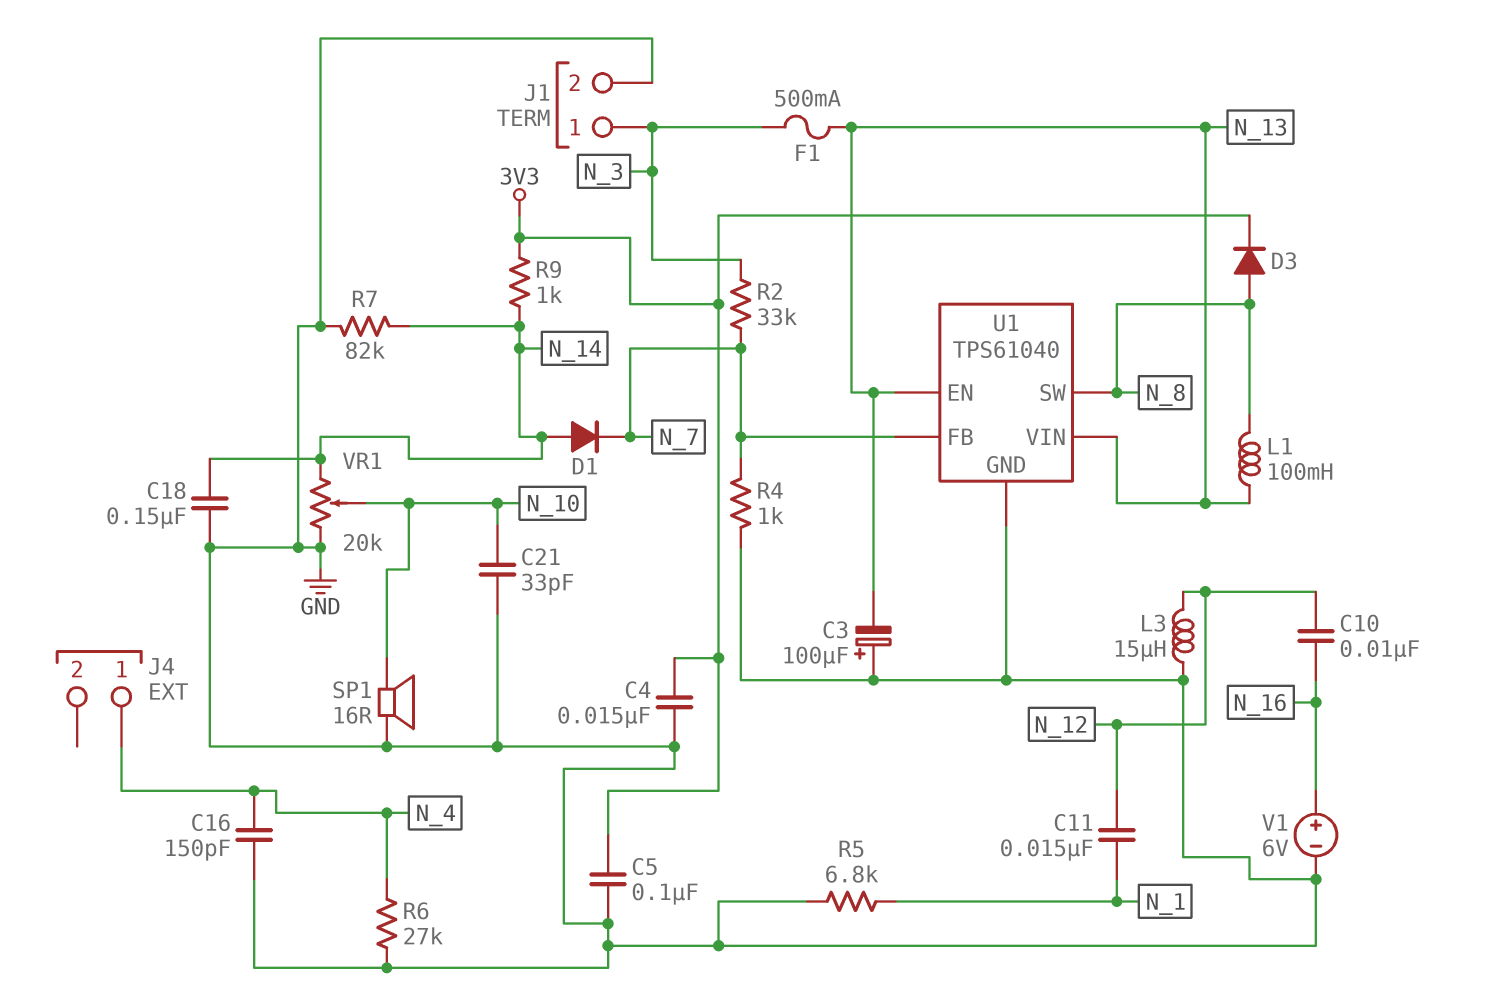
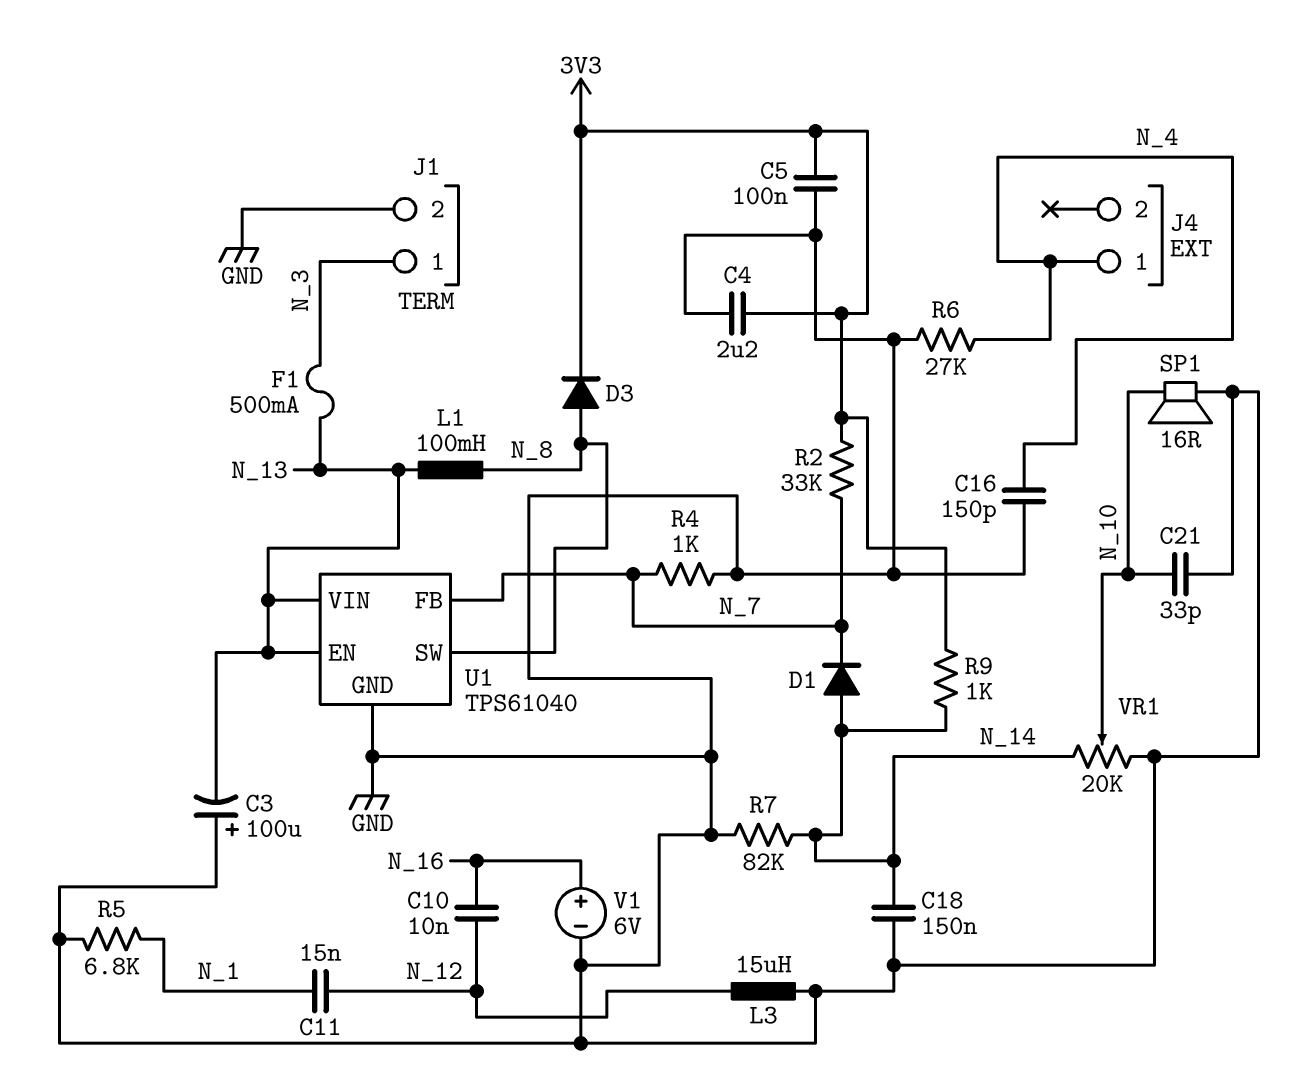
C4: 15nF (3V3, GND) -> 2.2uF (3V3, GND)
R2: 33k (N_3, N_7) -> 33k (3V3, N_7)

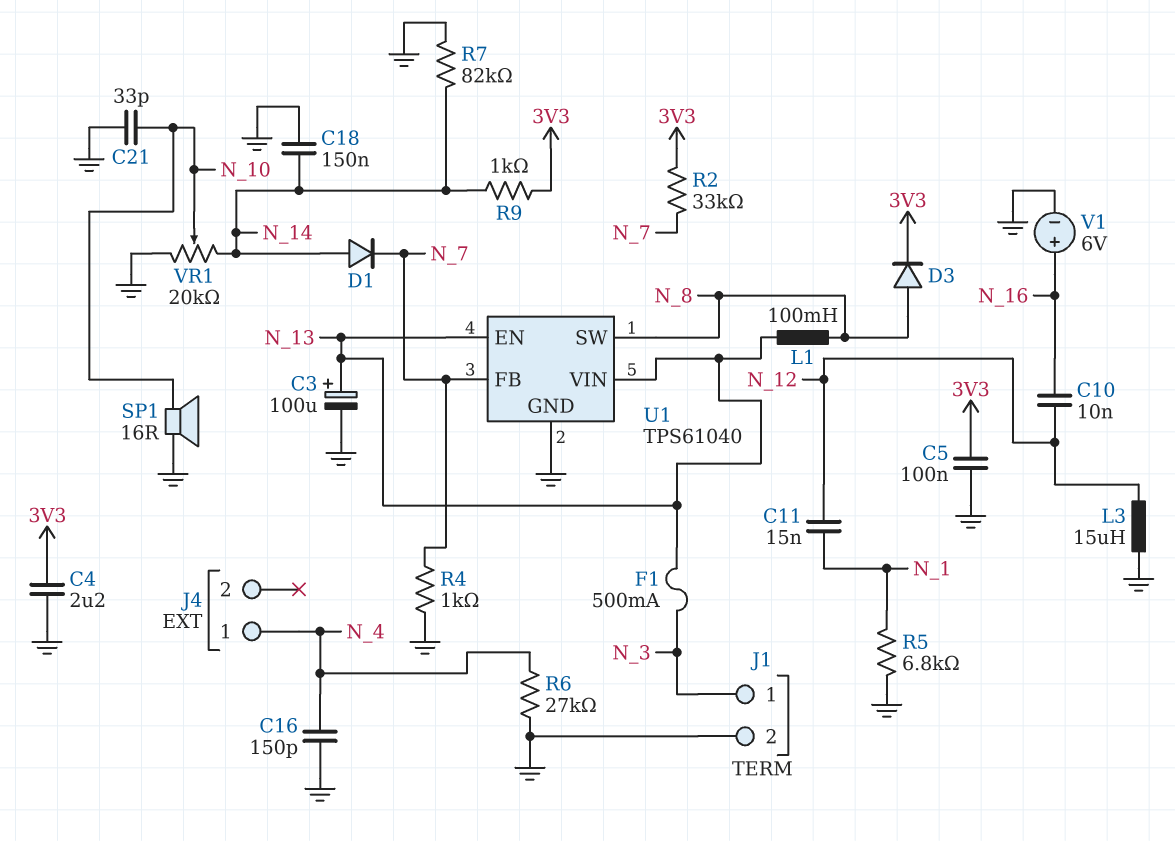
C3: 100uF (plus GND, minus N_13) -> 100uF (plus N_13, minus GND)

